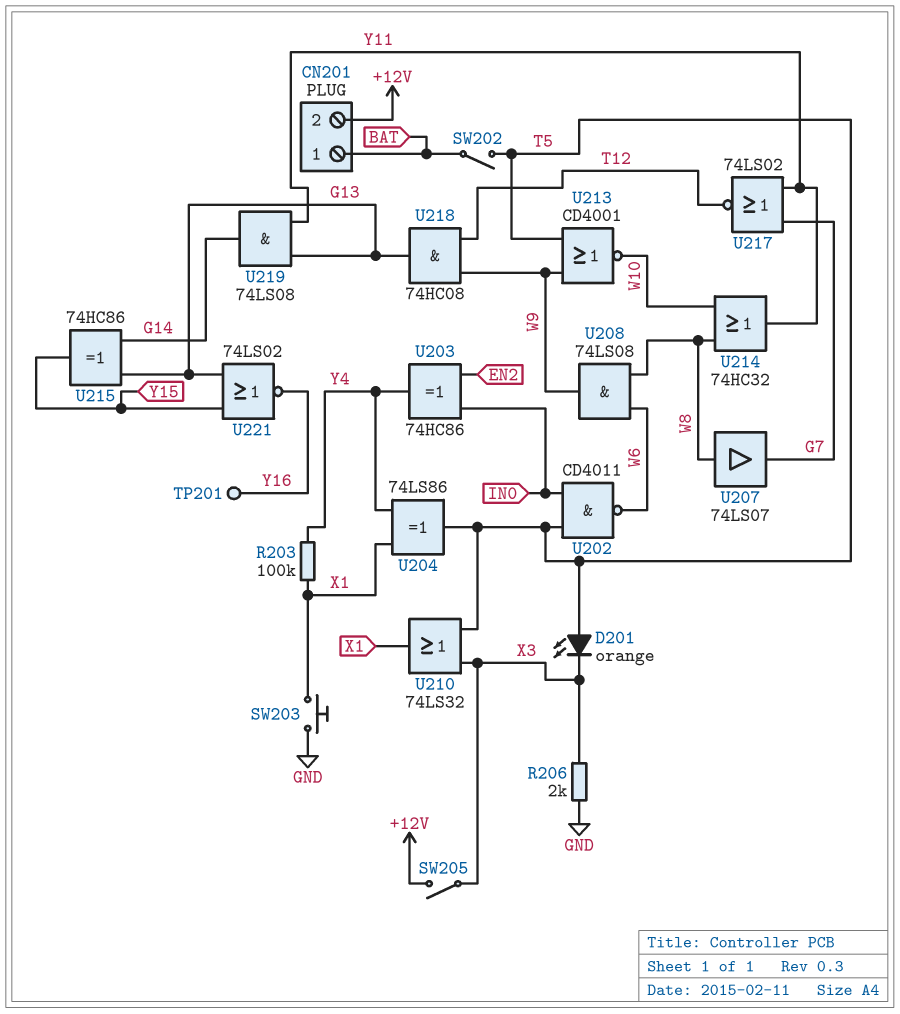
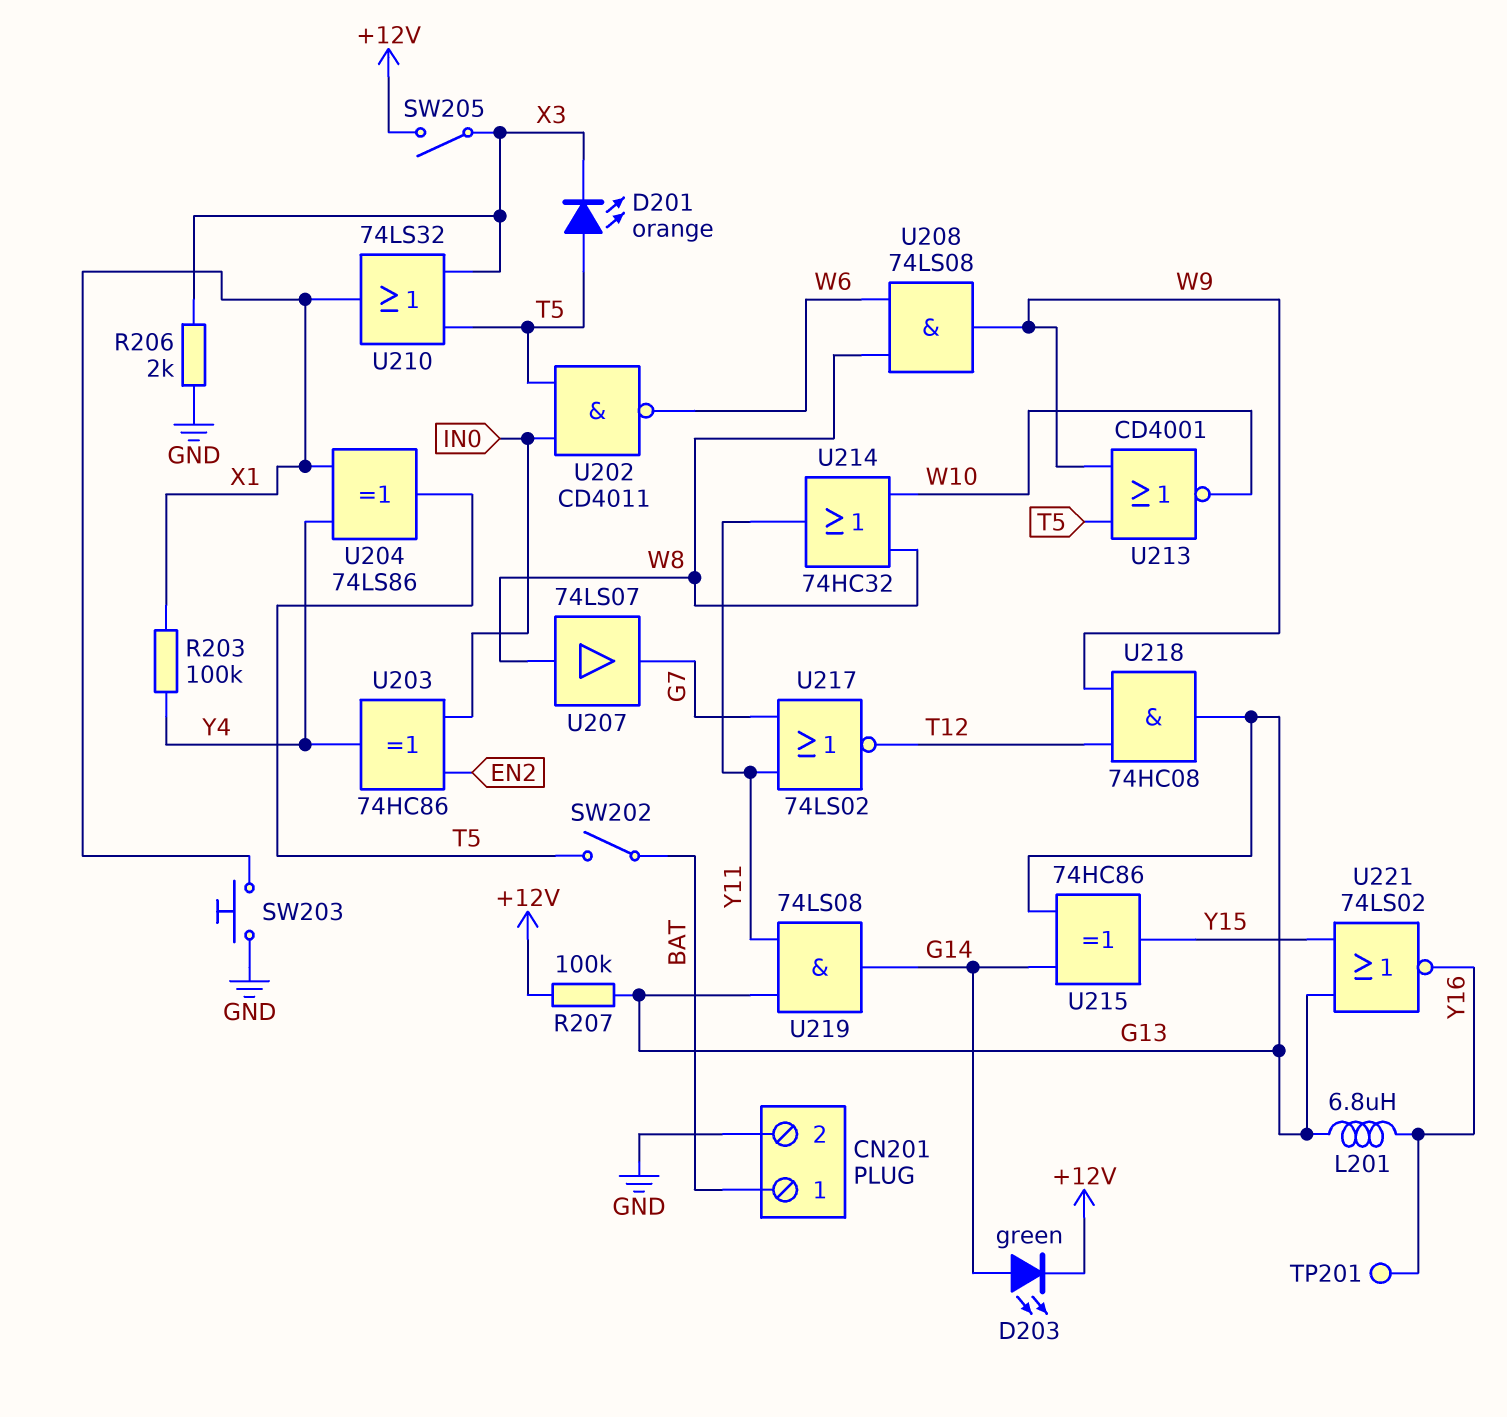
CN201 pin 2: +12V -> GND
D203: none -> LED green (A G14, K +12V)
L201: none -> 6.8uH (G13, Y16)
R207: none -> 100k (+12V, G13)

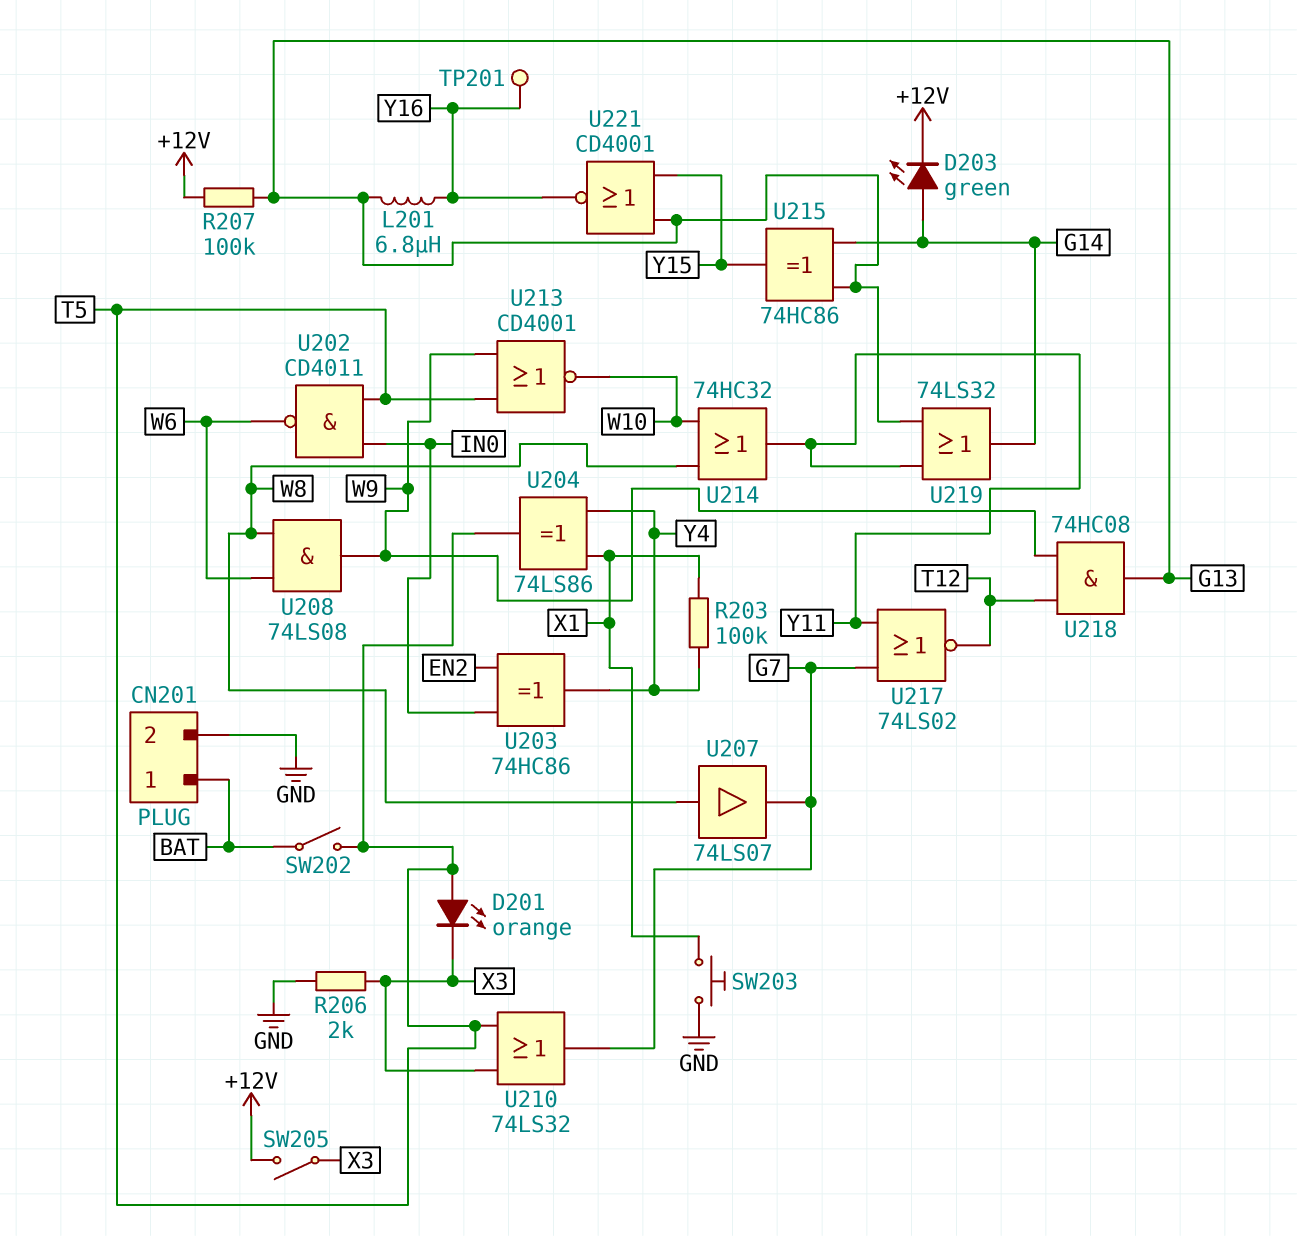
U210: OR 74LS32 (in T5, in X3, out X1) -> OR 74LS32 (in T5, in X3, out G7)
U219: AND 74LS08 (in G13, in Y11, out G14) -> OR 74LS32 (in G13, in Y11, out G14)
U221: NOR 74LS02 (in G13, in Y15, out Y16) -> NOR CD4001 (in G13, in Y15, out Y16)

